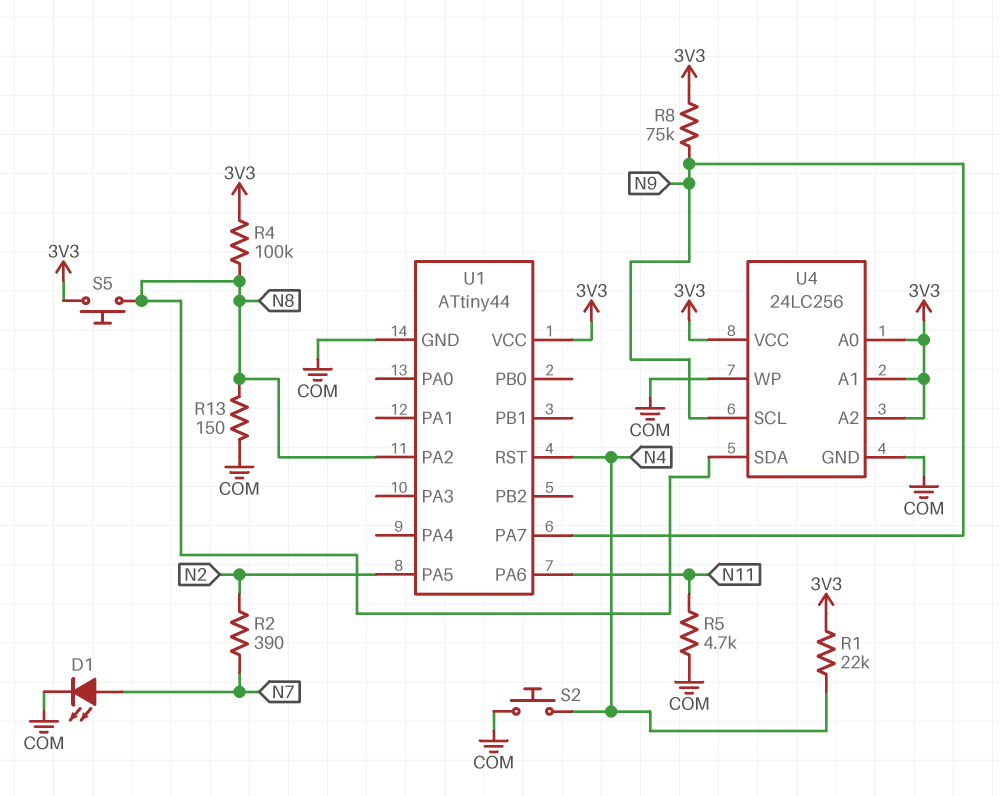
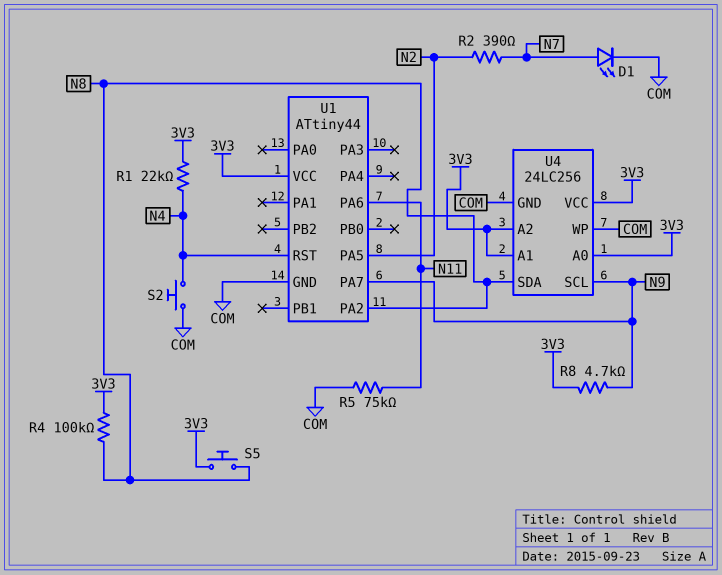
R5: 4.7k (COM, N11) -> 75k (COM, N11)
R8: 75k (3V3, N9) -> 4.7k (3V3, N9)
R13: 150 (COM, N8) -> none

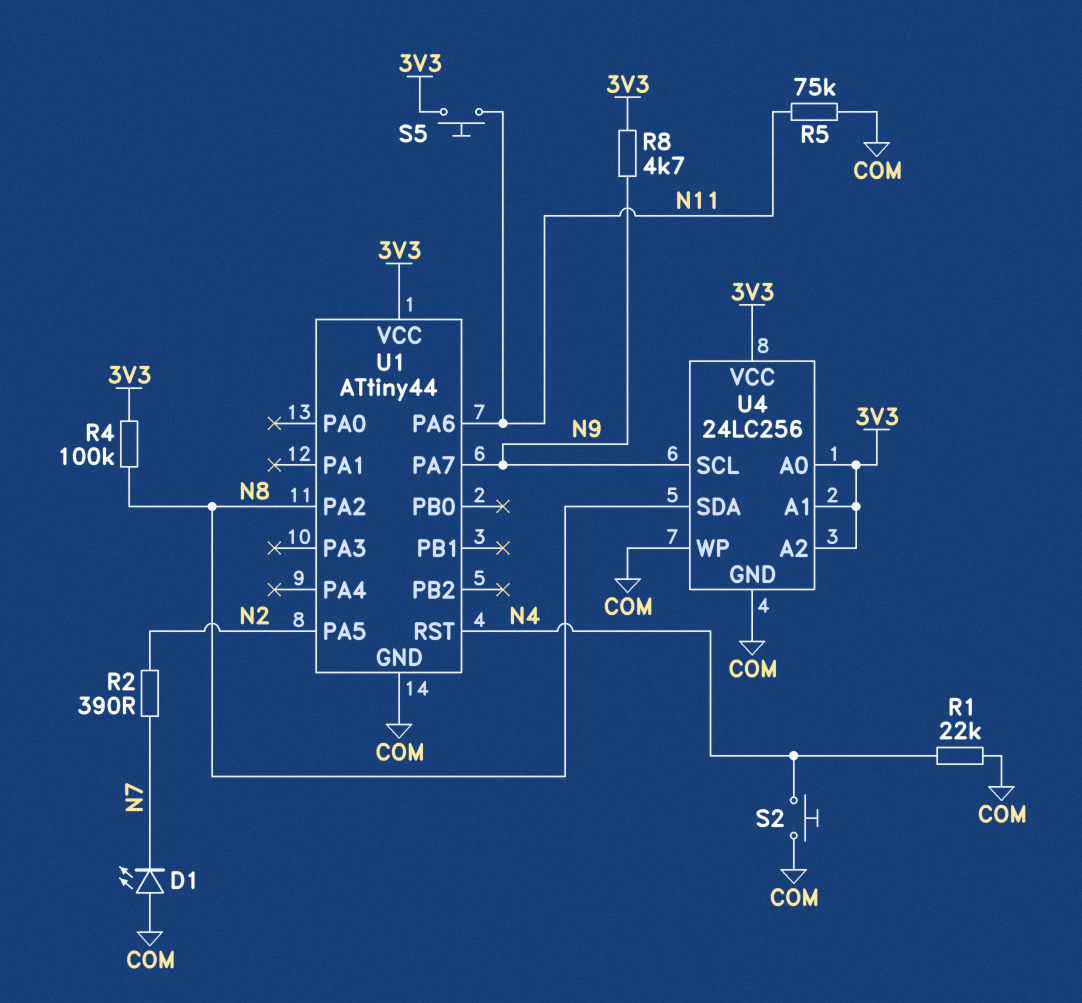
D1: LED (A N7, K COM) -> LED (A COM, K N7)
R1: 22k (3V3, N4) -> 22k (COM, N4)
S5: button (3V3, N8) -> button (3V3, N11)

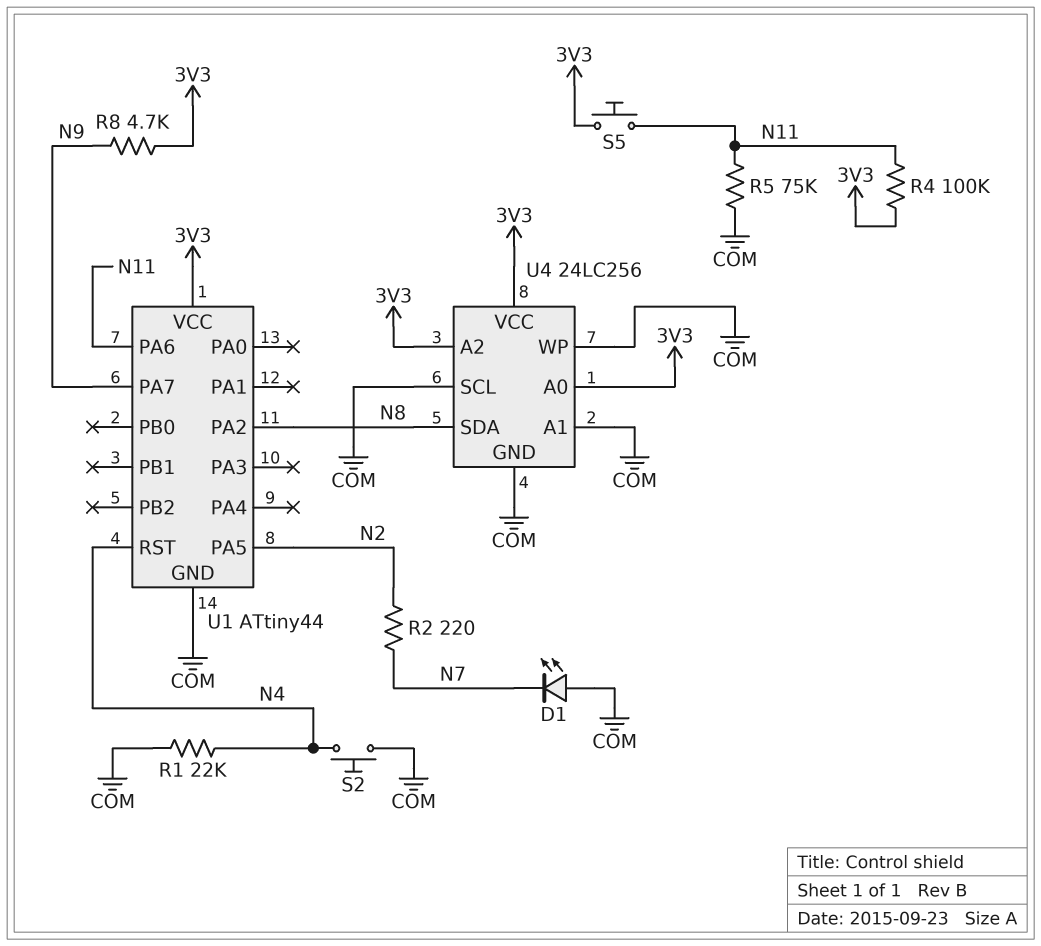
R2: 390 (N2, N7) -> 220 (N2, N7)
R4: 100k (3V3, N8) -> 100k (3V3, N11)
U4 pin A1: 3V3 -> COM
U4 pin SCL: N9 -> COM

